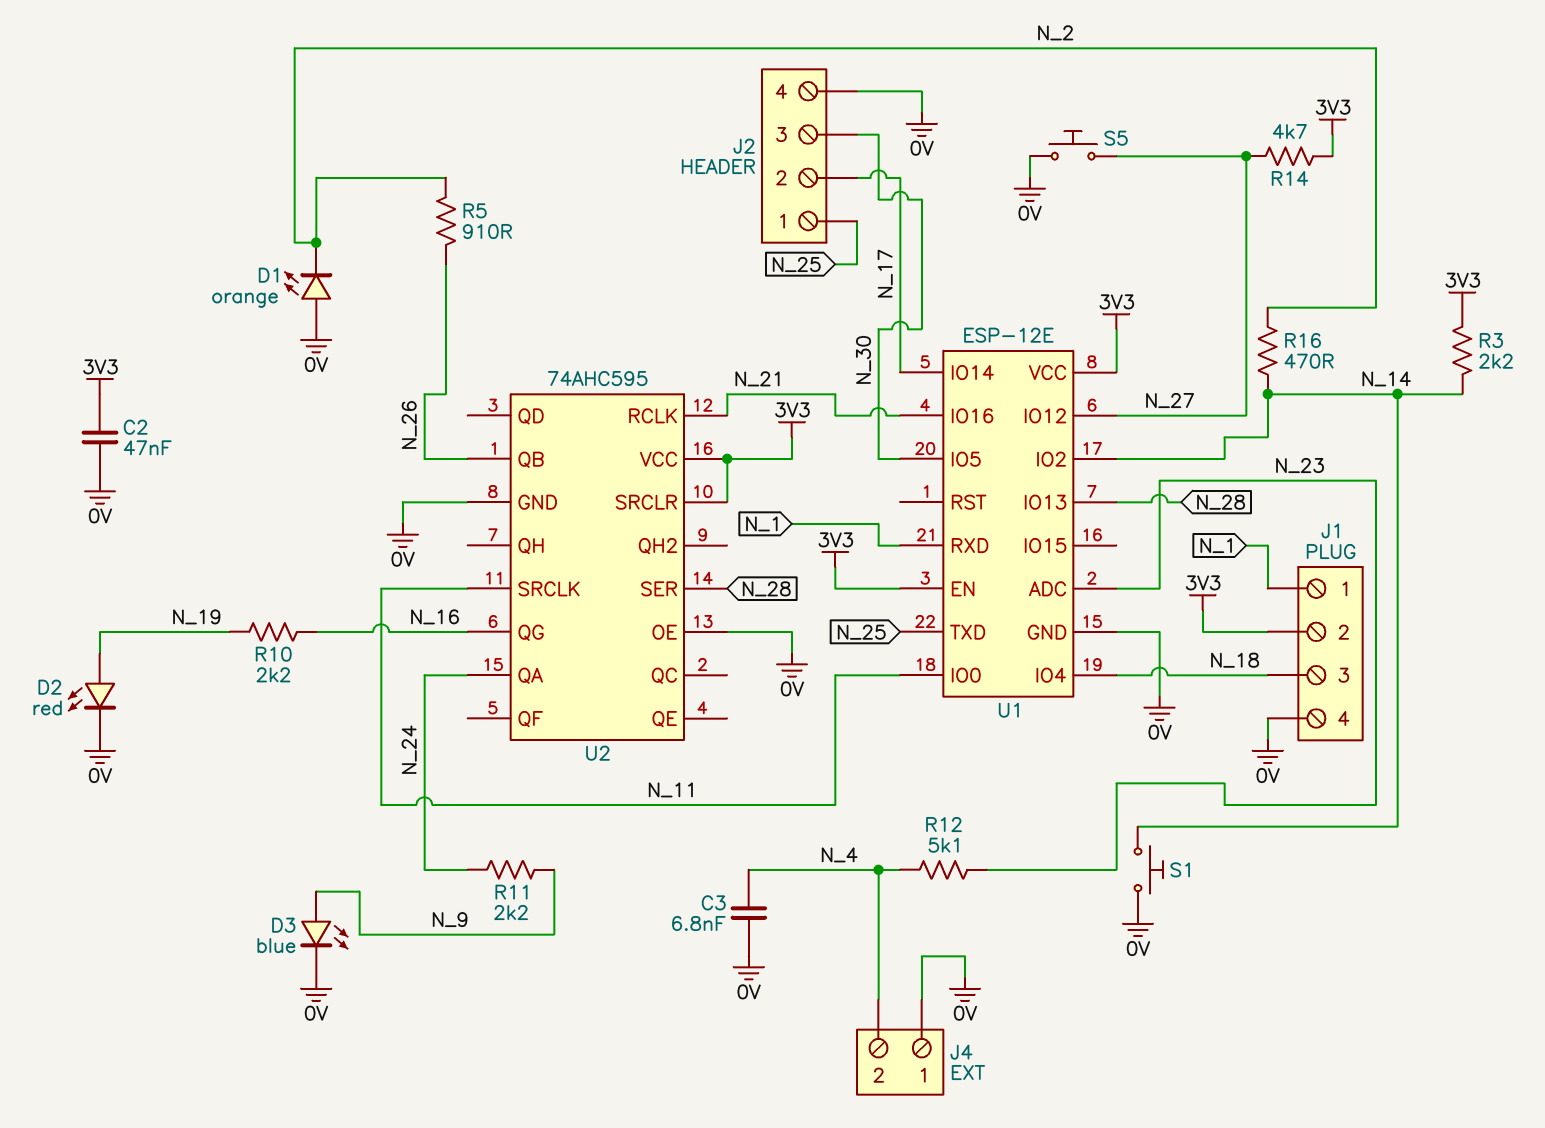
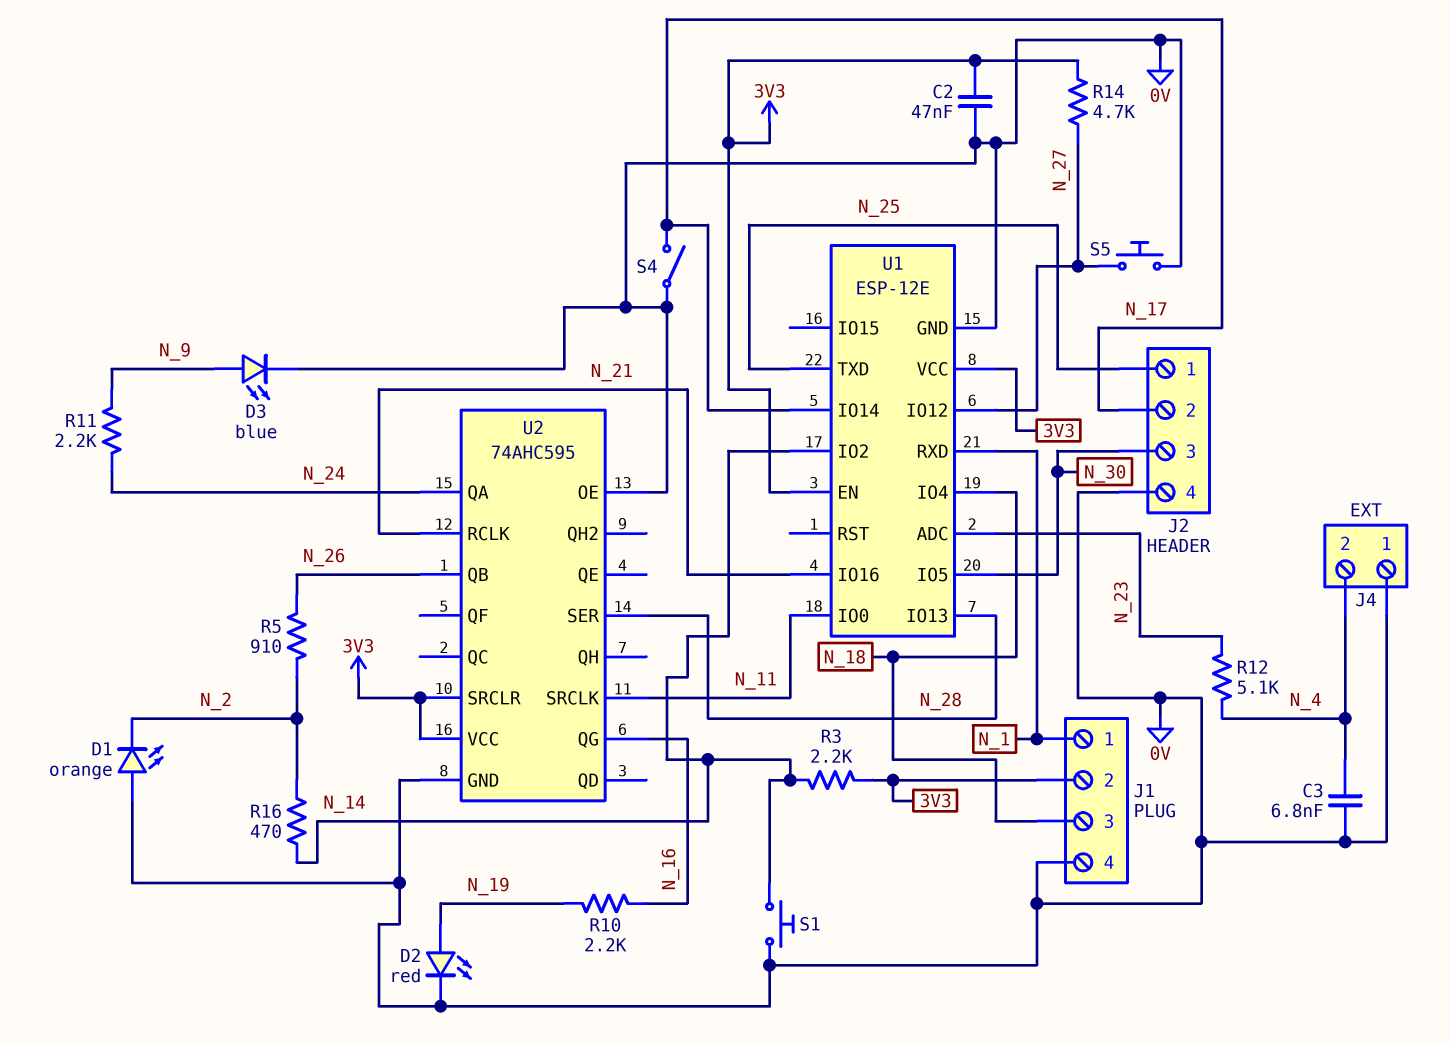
S4: none -> switch (0V, N_17)

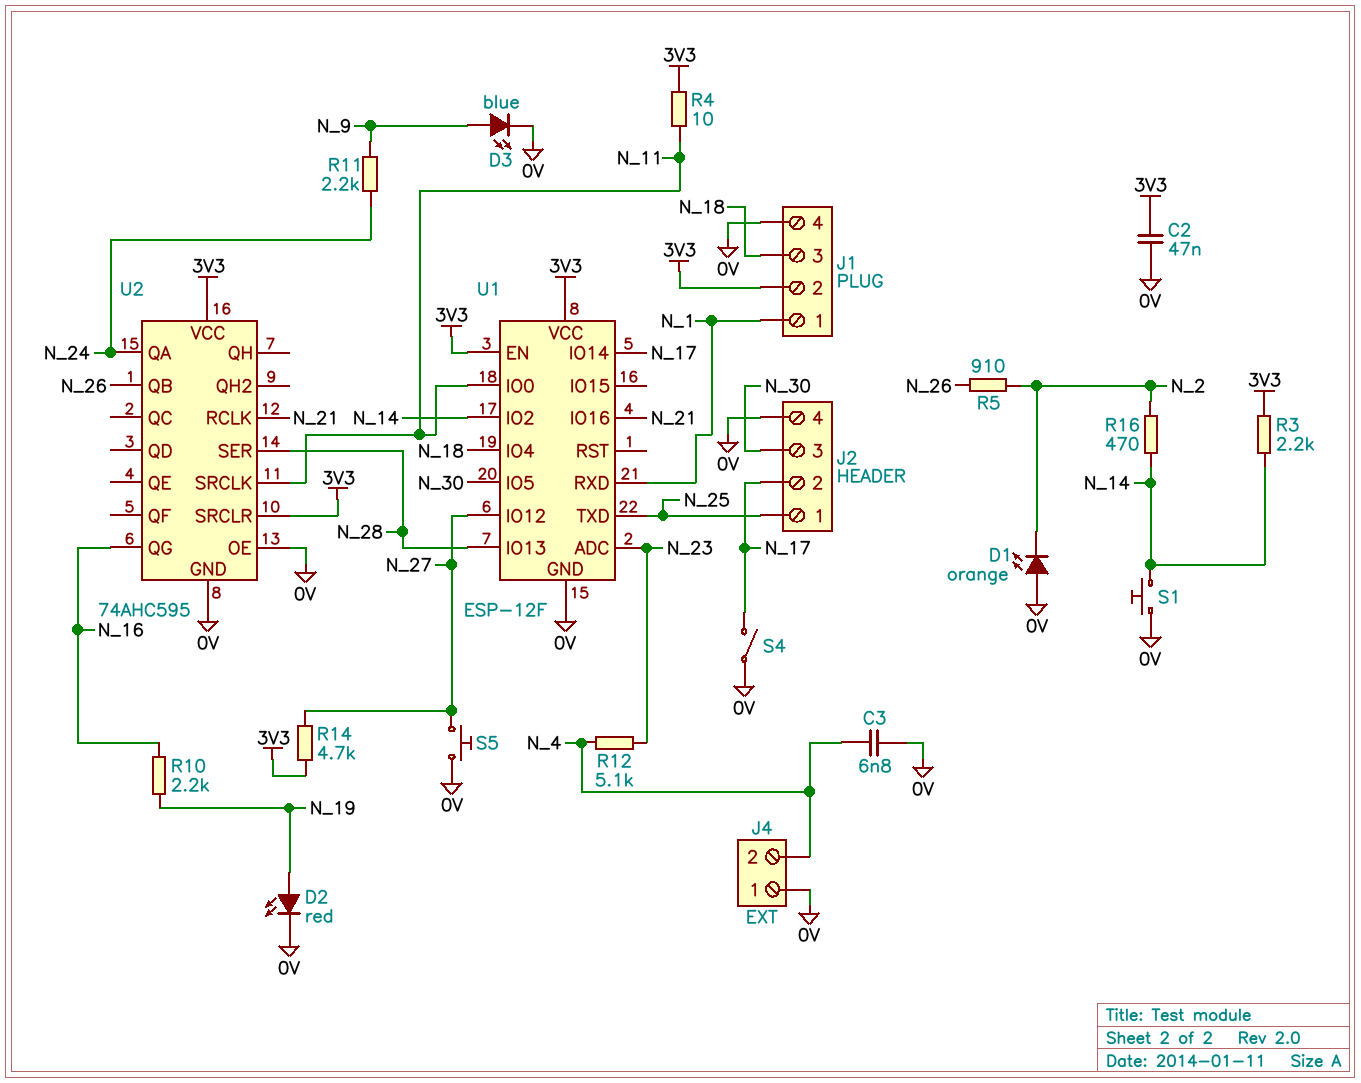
R4: none -> 10 (3V3, N_11)
U1: ESP-12E -> ESP-12F

